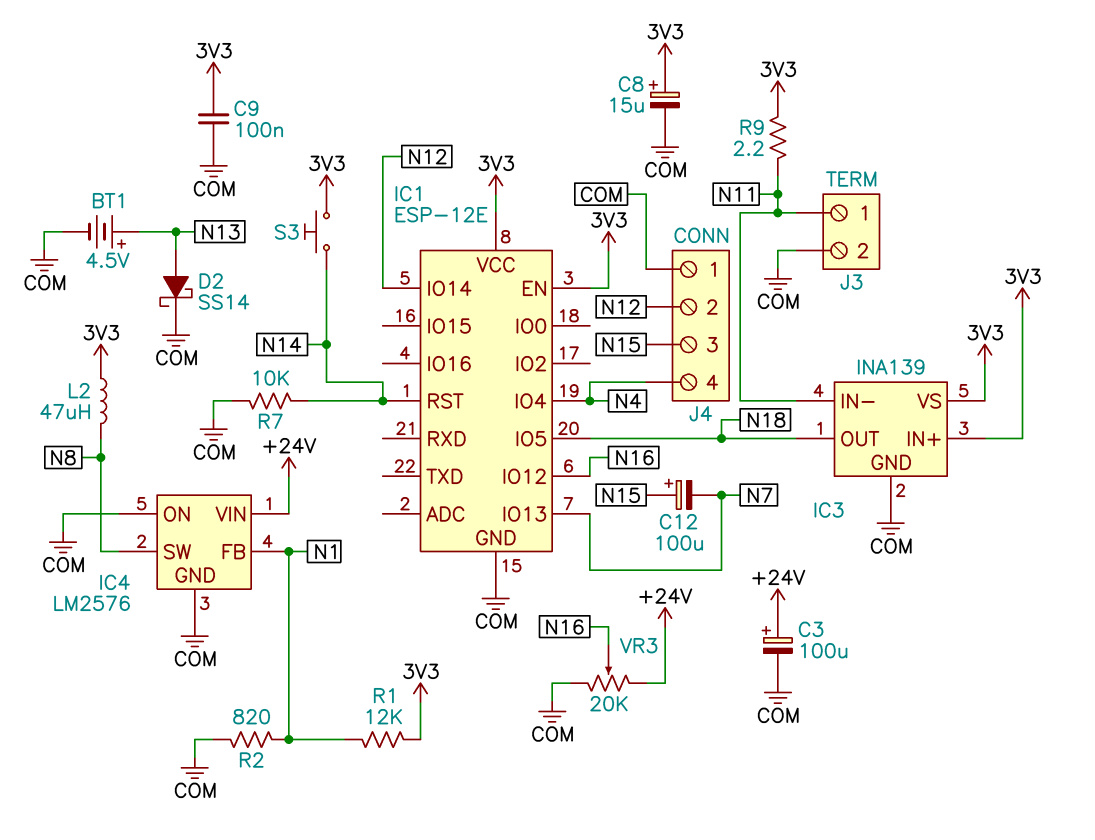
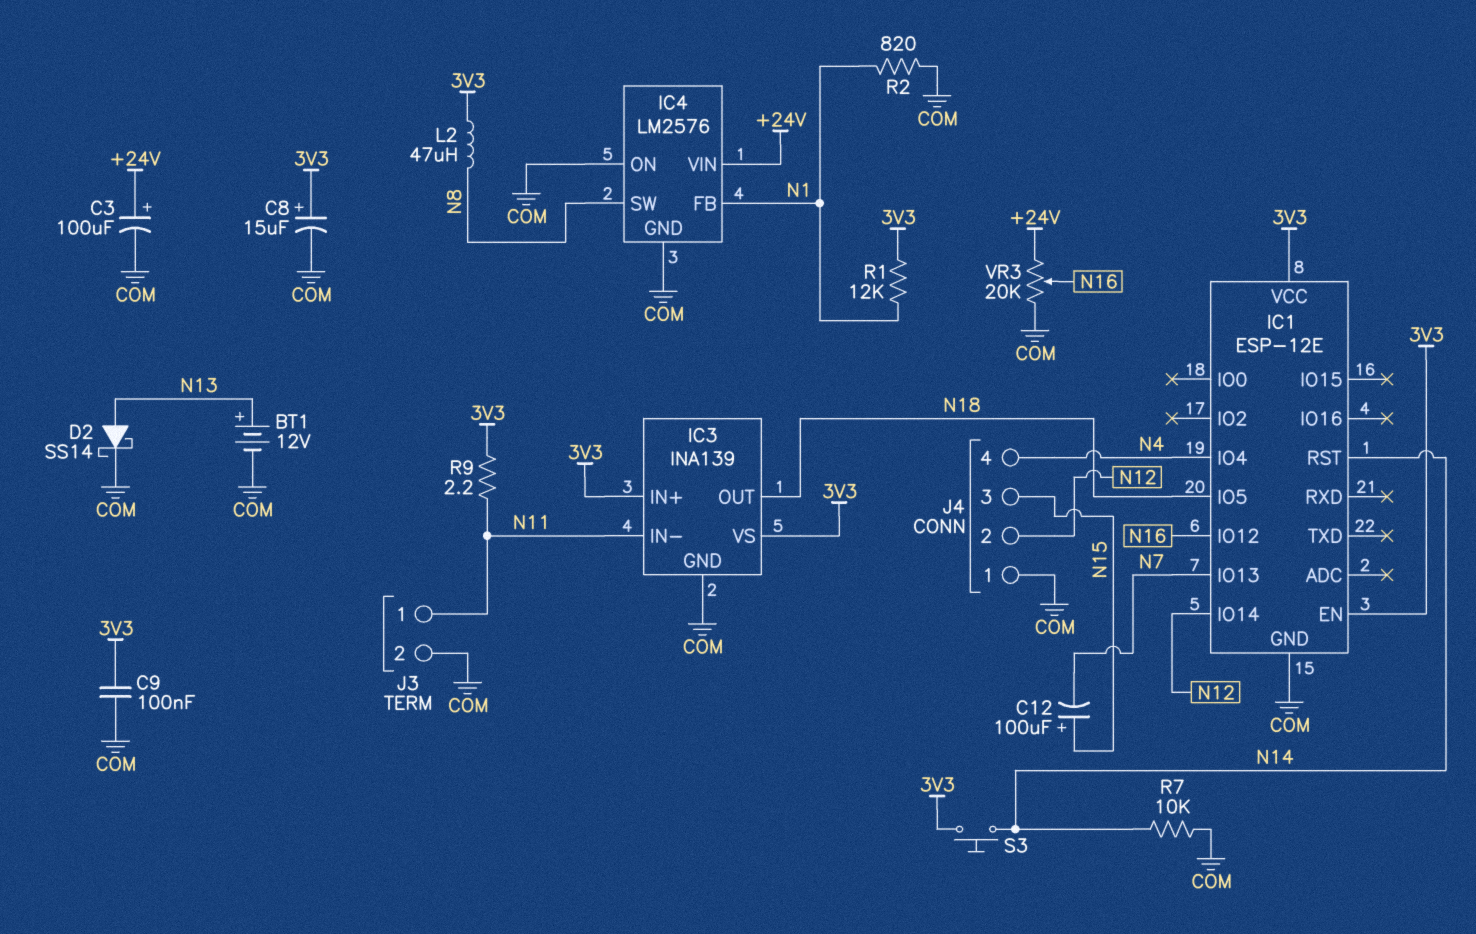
BT1: 4.5V (plus N13, minus COM) -> 12V (plus N13, minus COM)

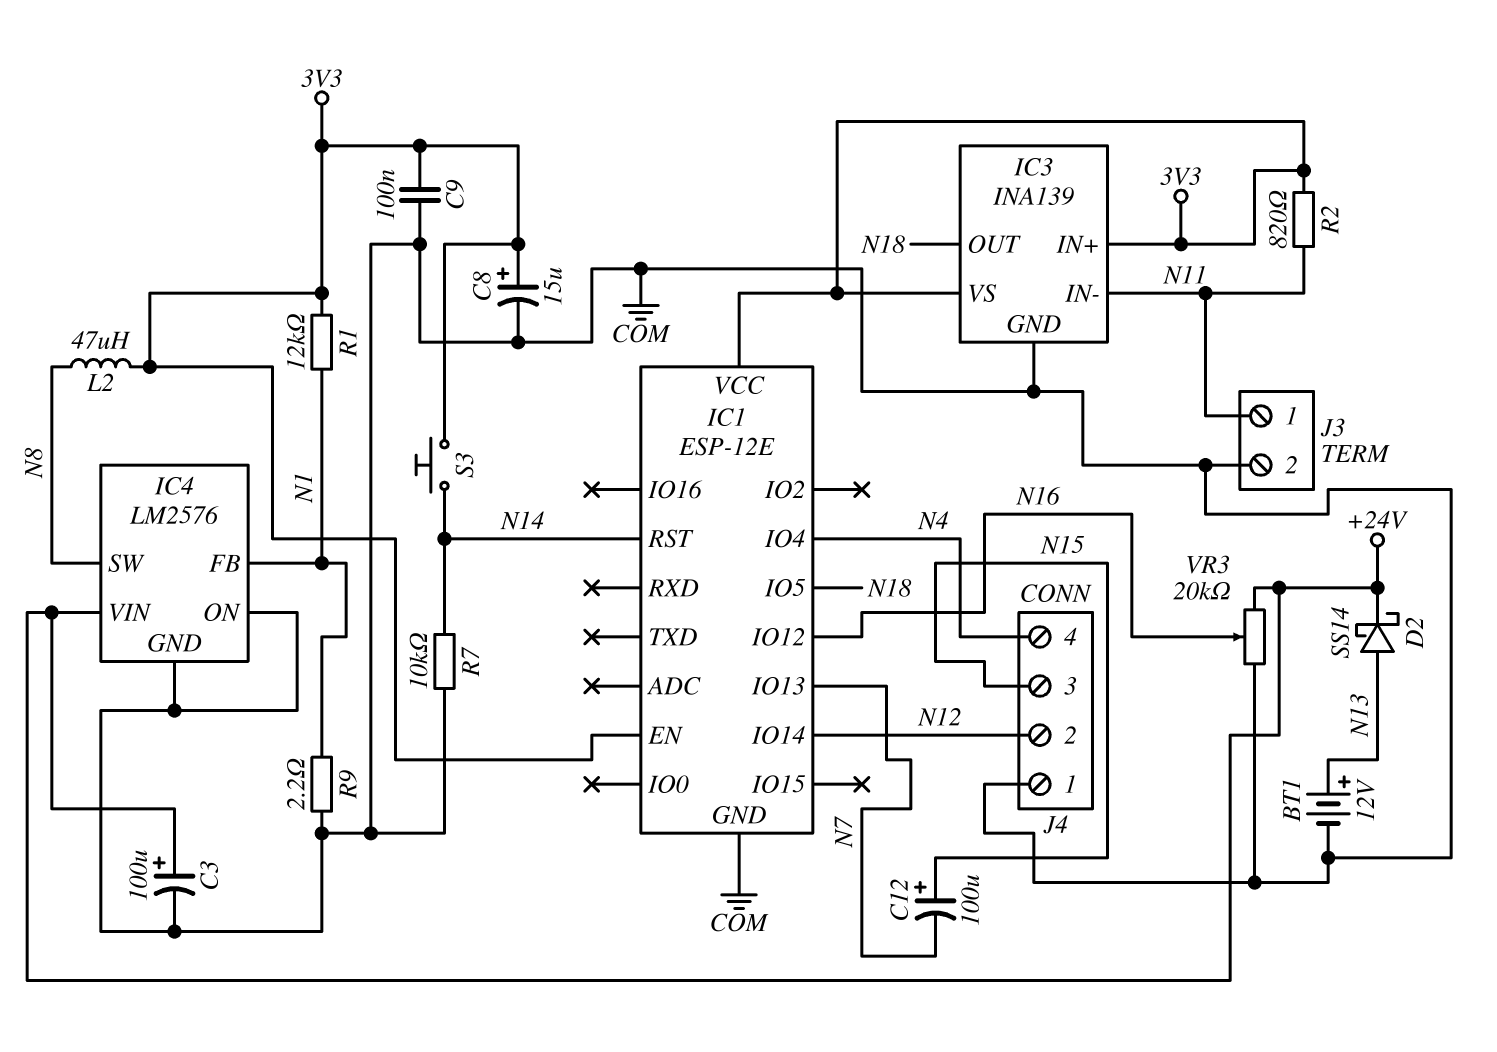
D2: schottky SS14 (A N13, K COM) -> schottky SS14 (A N13, K +24V)
R2: 820 (COM, N1) -> 820 (3V3, N11)
R9: 2.2 (3V3, N11) -> 2.2 (COM, N1)

